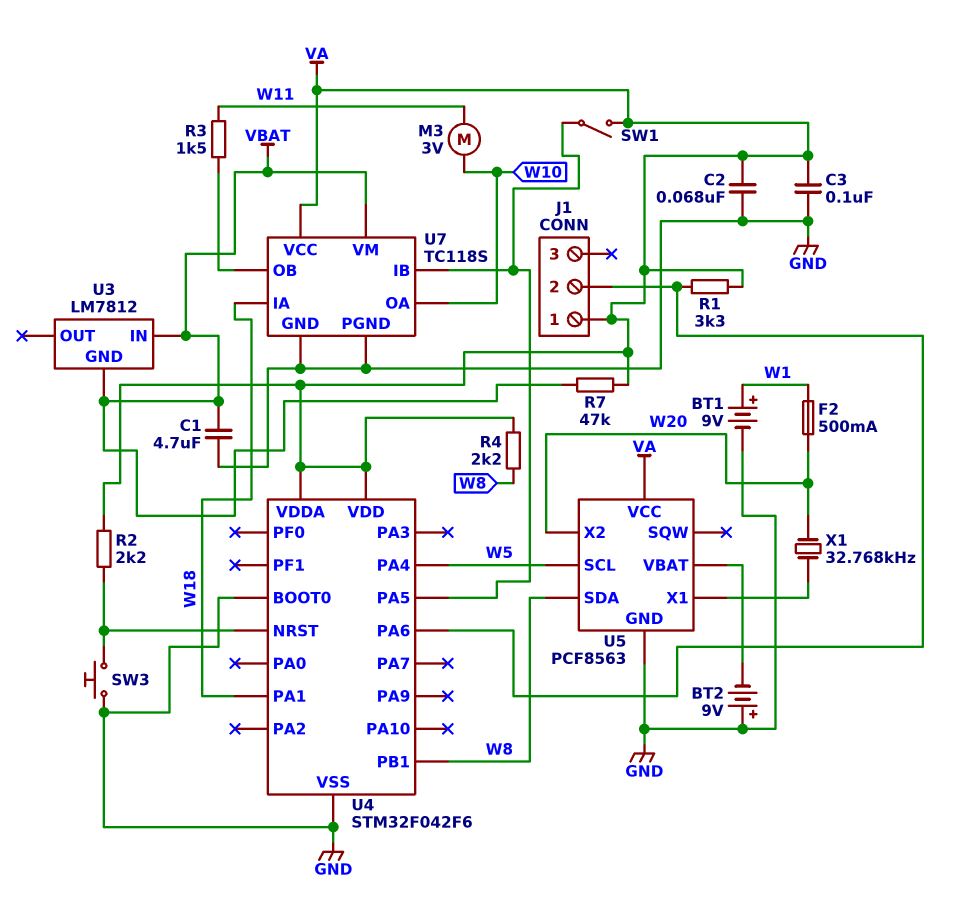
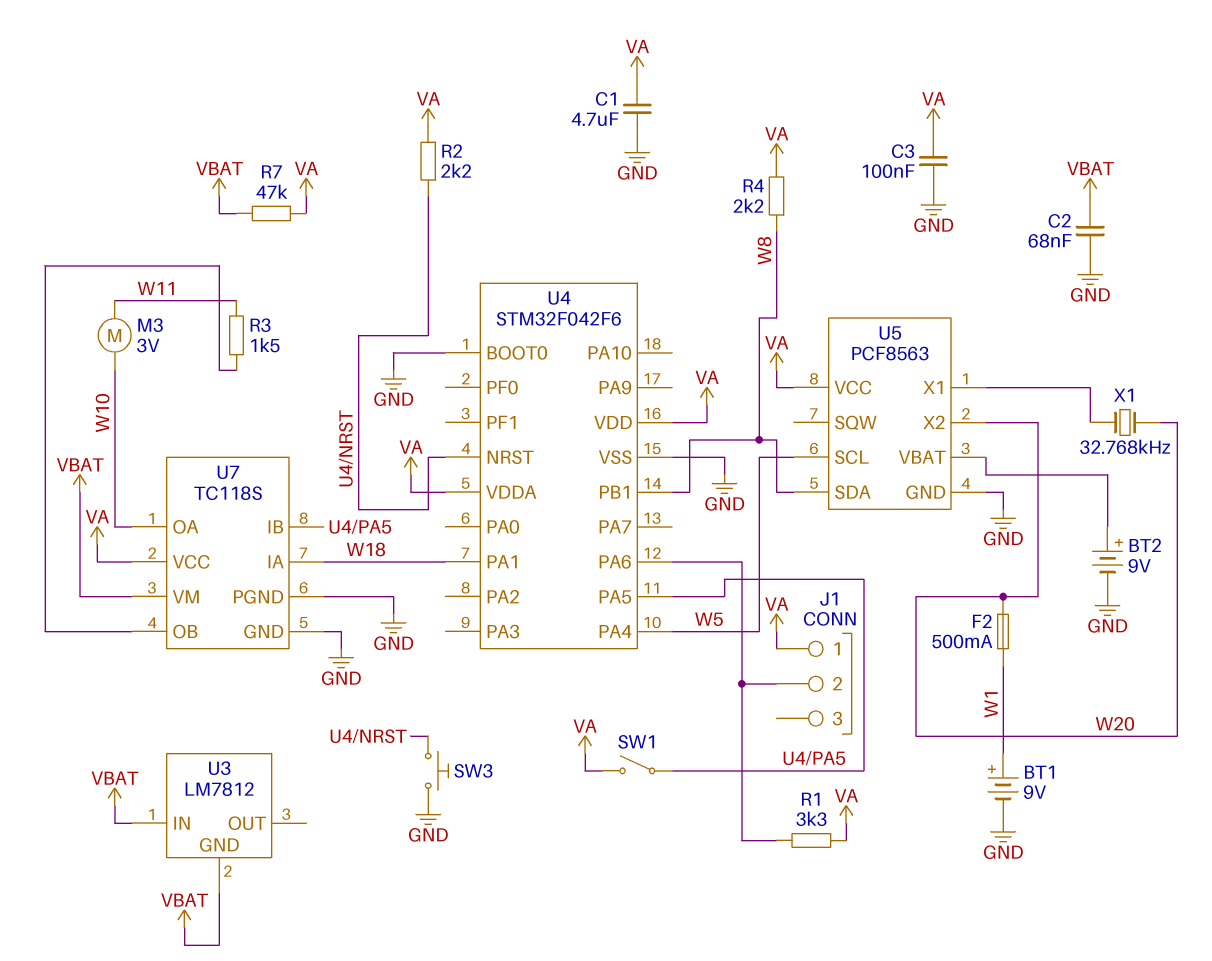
BT2: 9V (plus GND, minus U5/VBAT) -> 9V (plus U5/VBAT, minus GND)
C1: 4.7uF (GND, VBAT) -> 4.7uF (GND, VA)
C2: 68nF (GND, VA) -> 68nF (GND, VBAT)

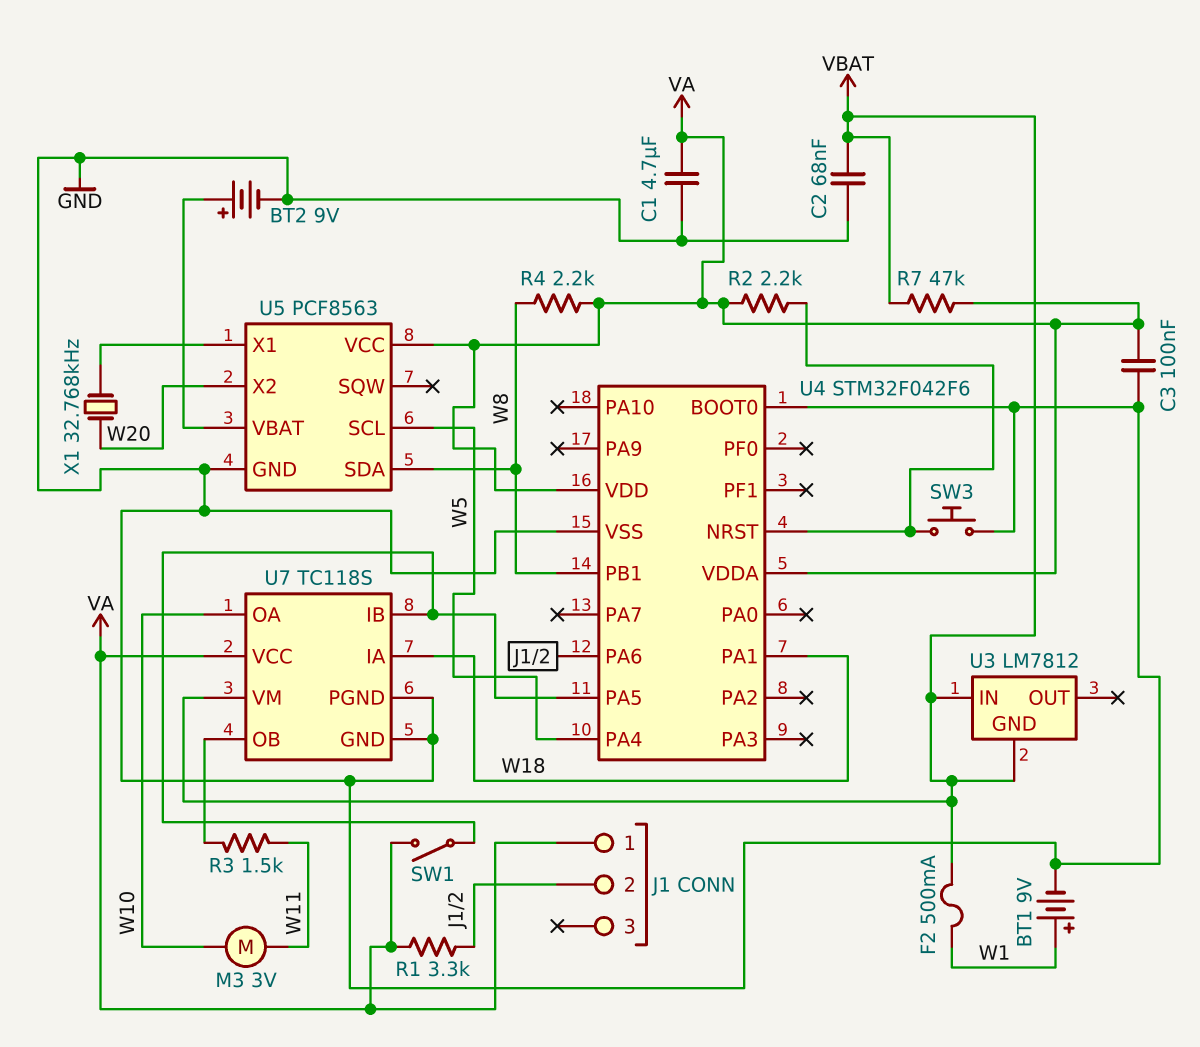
F2: 500mA (W1, W20) -> 500mA (VBAT, W1)

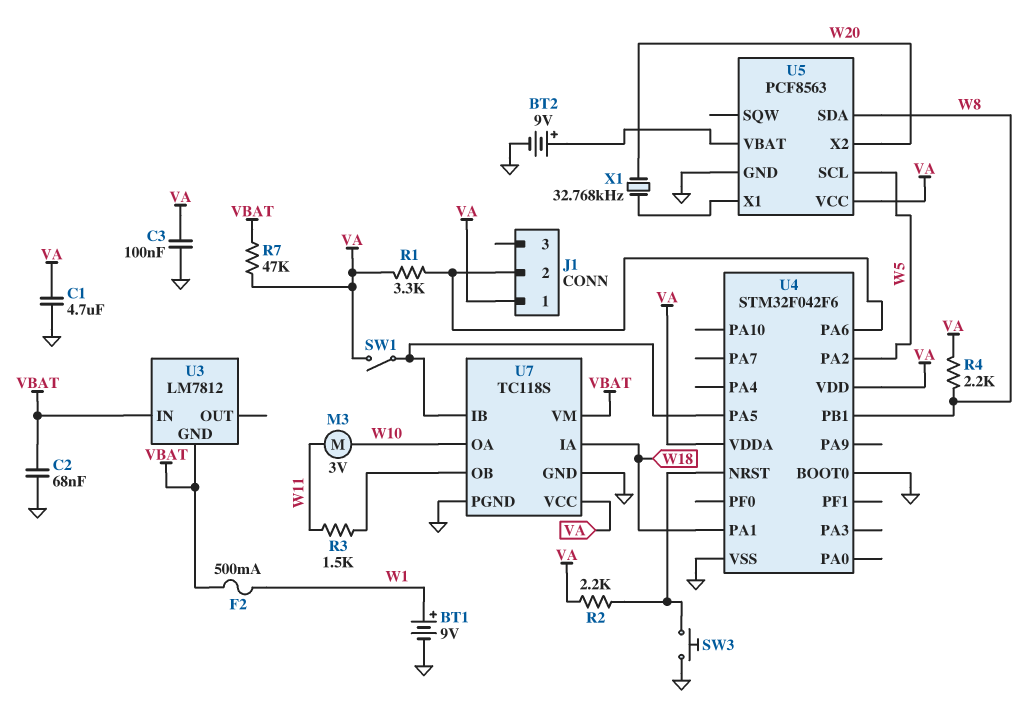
U4 pin PA2: none -> W5
U4 pin PA4: W5 -> none

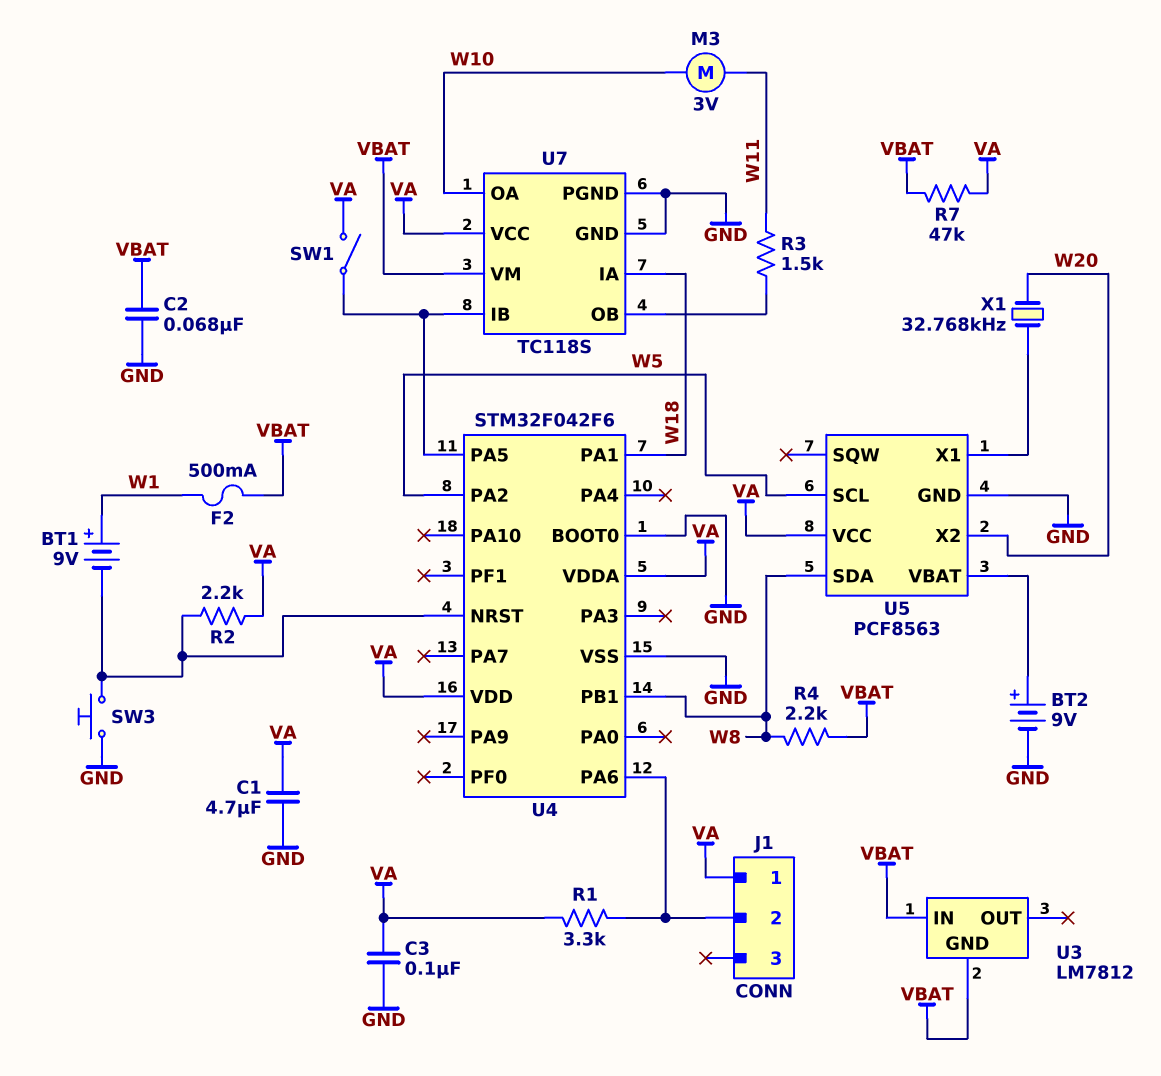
BT1: 9V (plus W1, minus GND) -> 9V (plus W1, minus U4/NRST)
R4: 2.2k (VA, W8) -> 2.2k (VBAT, W8)

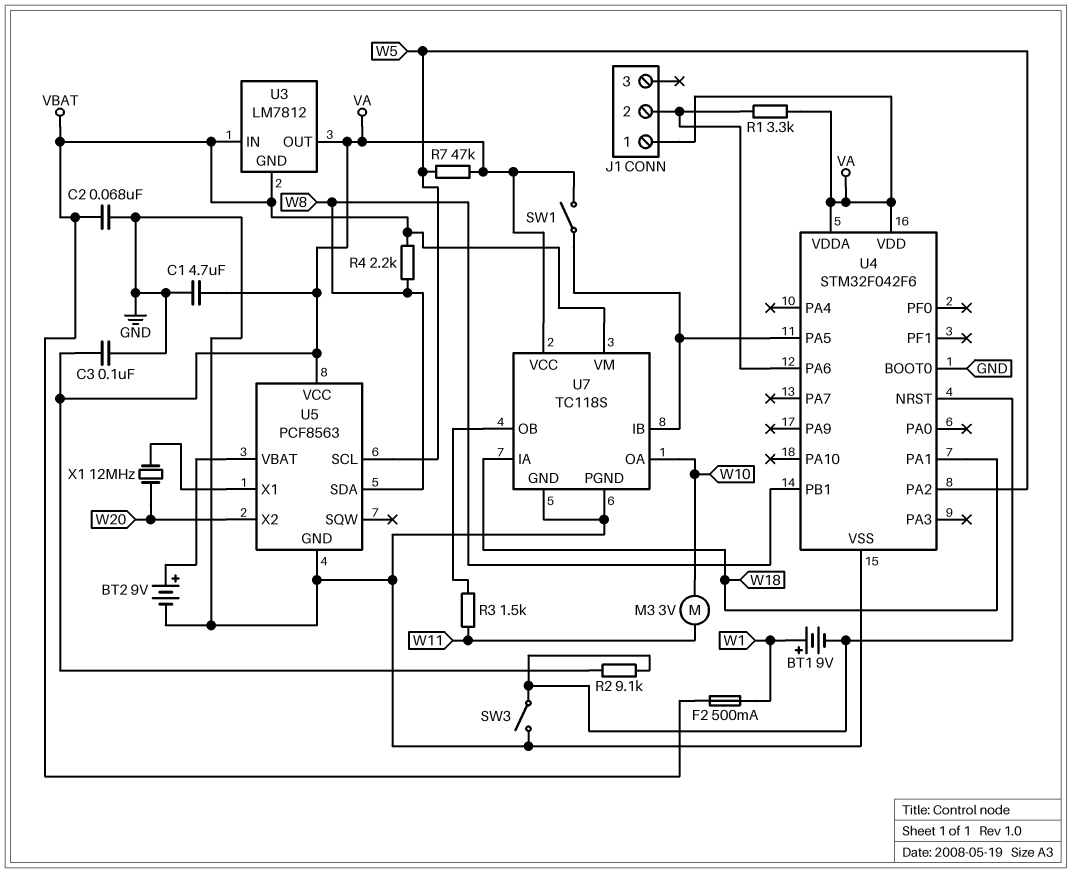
R2: 2.2k (U4/NRST, VA) -> 9.1k (U4/NRST, VA)
R7: 47k (VA, VBAT) -> 47k (VA, W5)
SW3: button (GND, U4/NRST) -> switch (GND, U4/NRST)
U3 pin OUT: none -> VA
X1: 32.768kHz (U5/X1, W20) -> 12MHz (U5/X1, W20)

